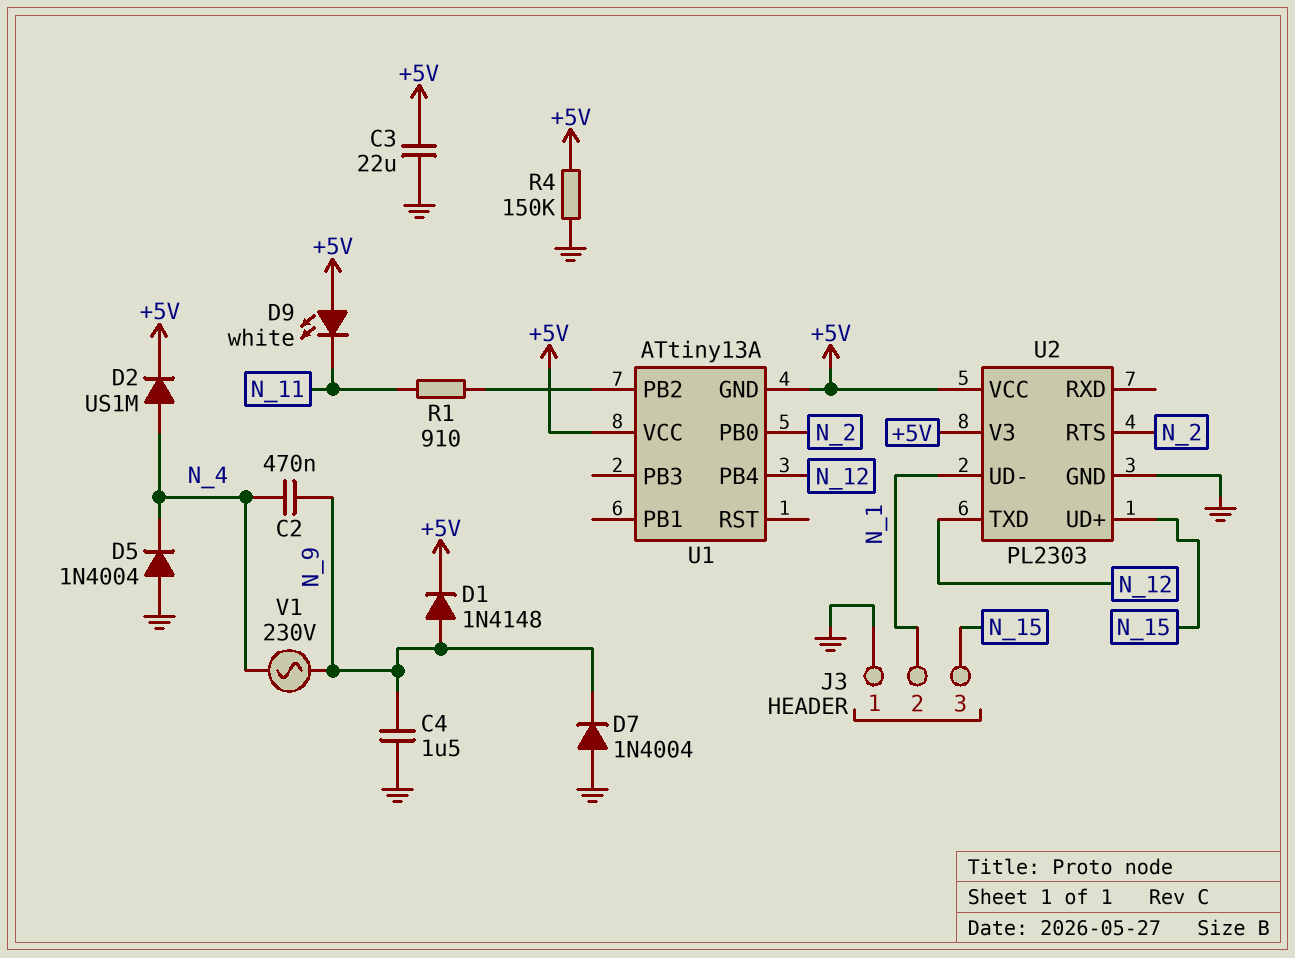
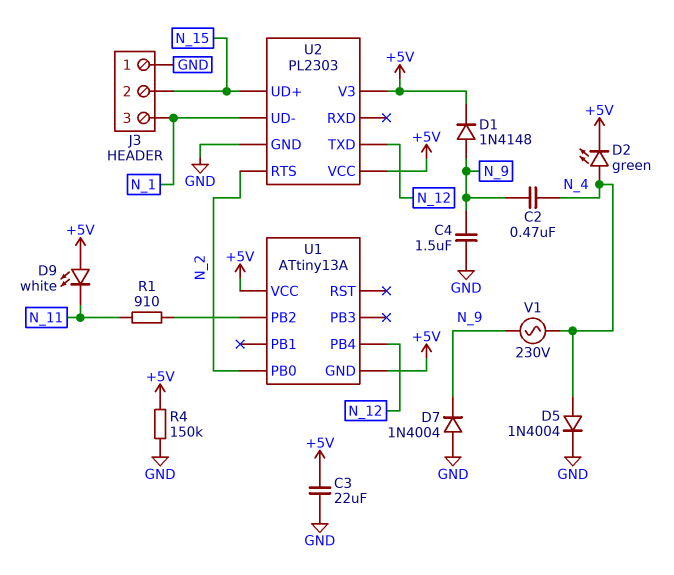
D2: diode US1M (A N_4, K +5V) -> LED green (A N_4, K +5V)
D5: diode 1N4004 (A GND, K N_4) -> diode 1N4004 (A N_4, K GND)
J3 pin 2: N_1 -> N_15
J3 pin 3: N_15 -> N_1

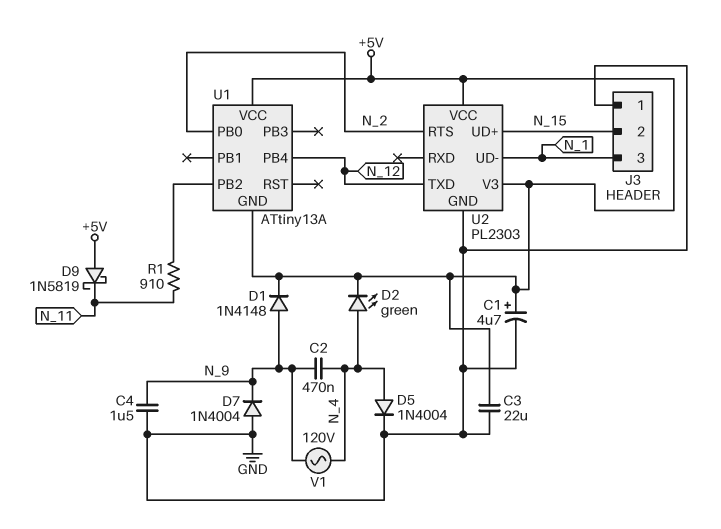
C1: none -> 4.7uF (plus +5V, minus GND)
D9: LED white (A +5V, K N_11) -> schottky 1N5819 (A +5V, K N_11)
R4: 150k (+5V, GND) -> none
V1: AC 230V (N_4, N_9) -> AC 120V (N_4, N_9)

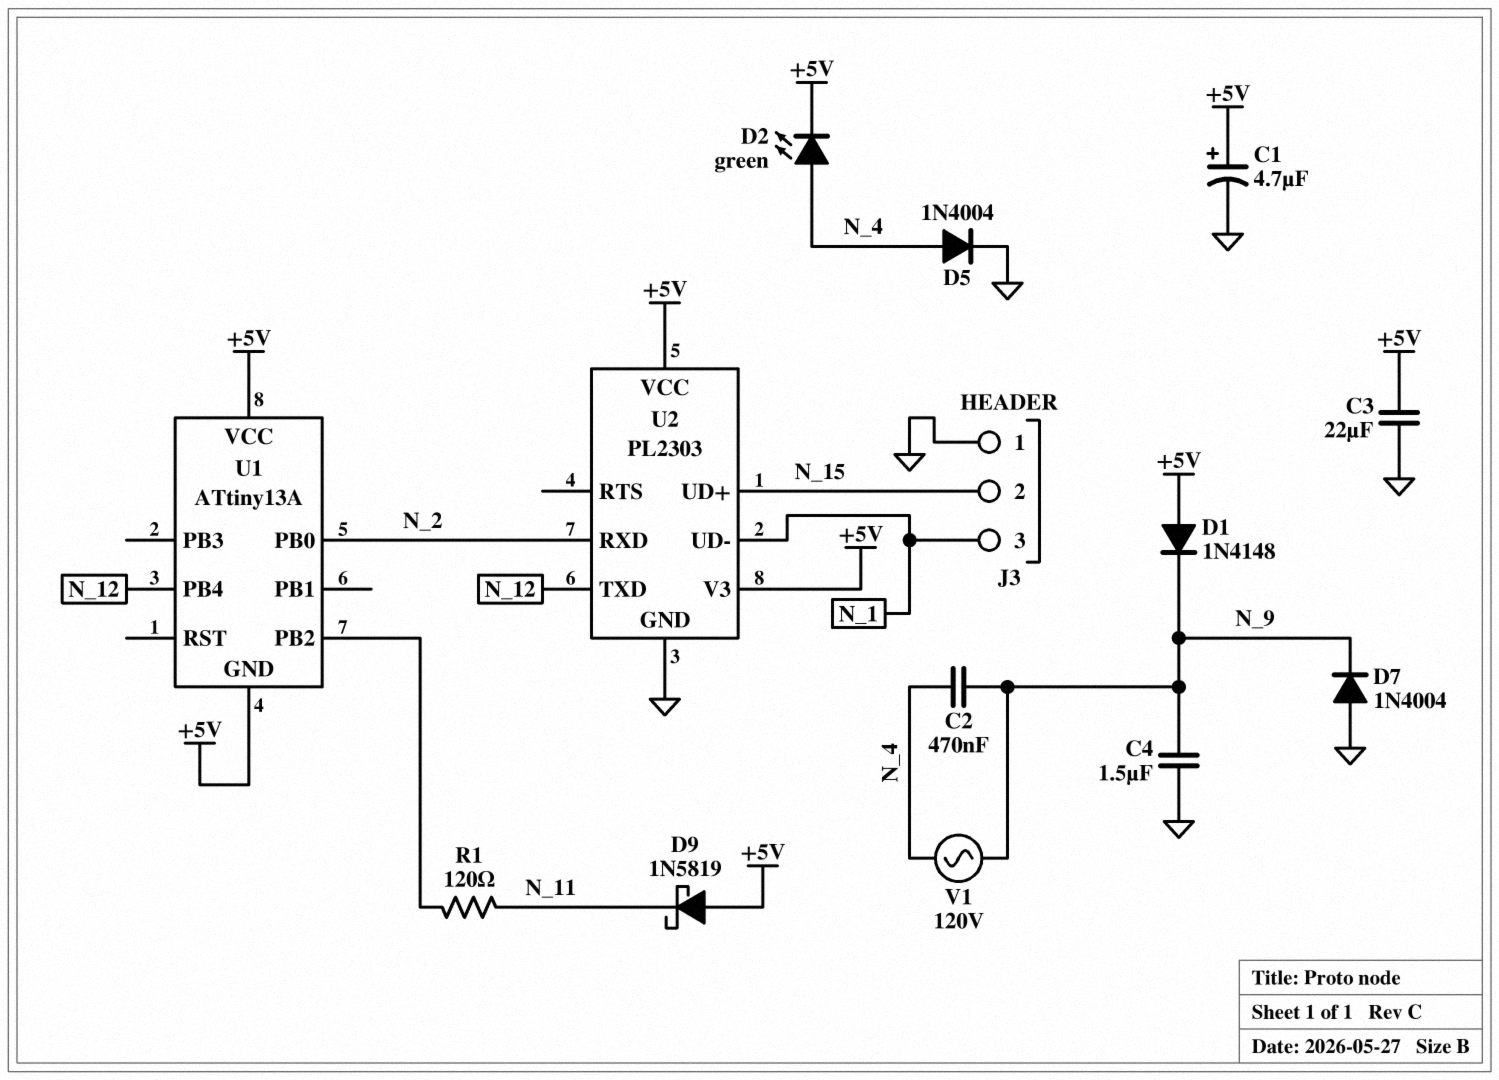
D1: diode 1N4148 (A N_9, K +5V) -> diode 1N4148 (A +5V, K N_9)
R1: 910 (N_11, U1/PB2) -> 120 (N_11, U1/PB2)
U2 pin RTS: N_2 -> none
U2 pin RXD: none -> N_2

